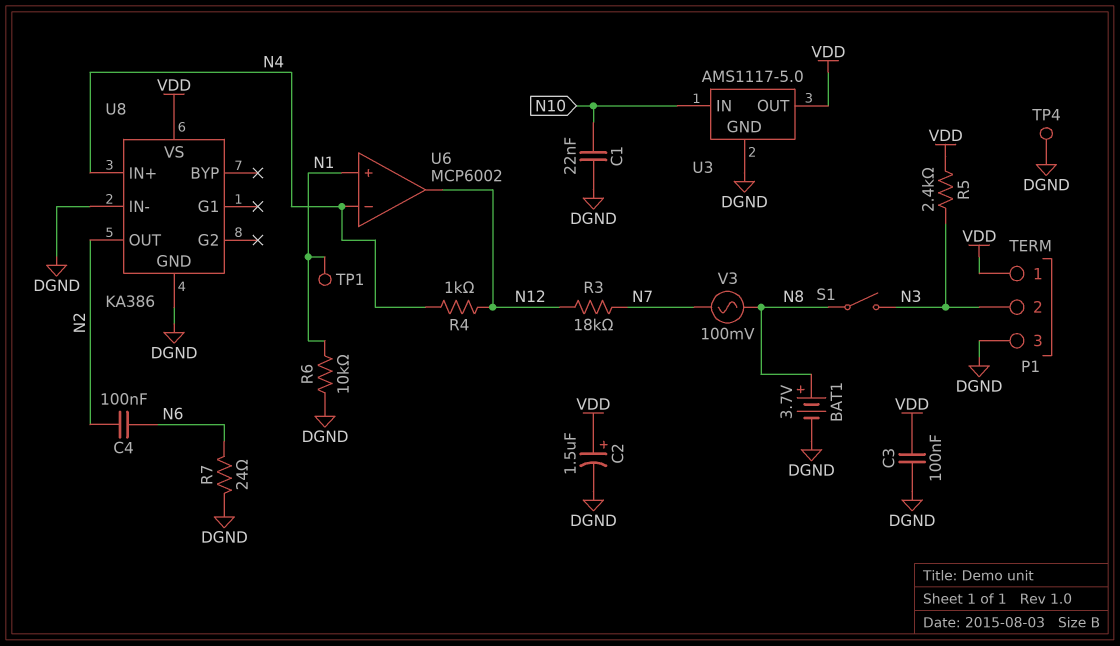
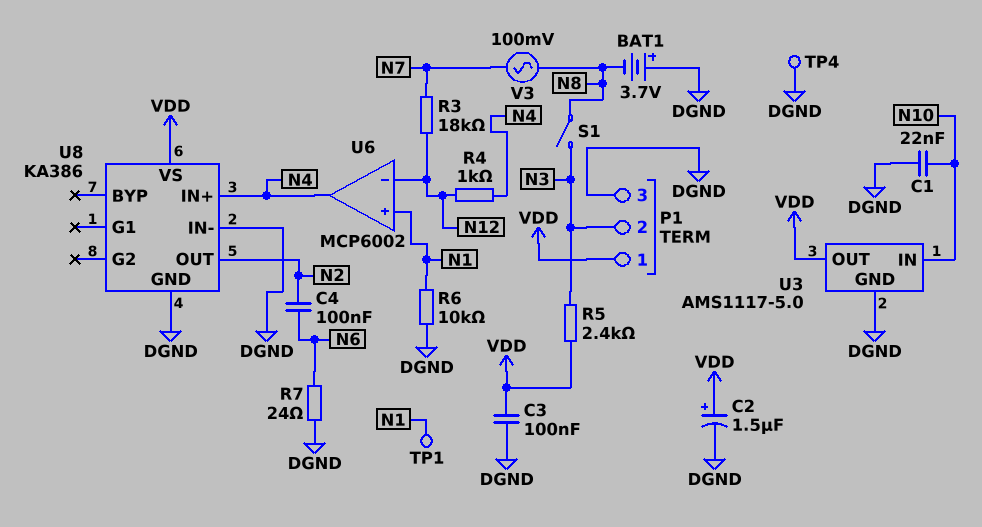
BAT1: 3.7V (plus N8, minus DGND) -> 3.7V (plus DGND, minus N8)
U6 pin in-: N4 -> N12
U6 pin out: N12 -> N4

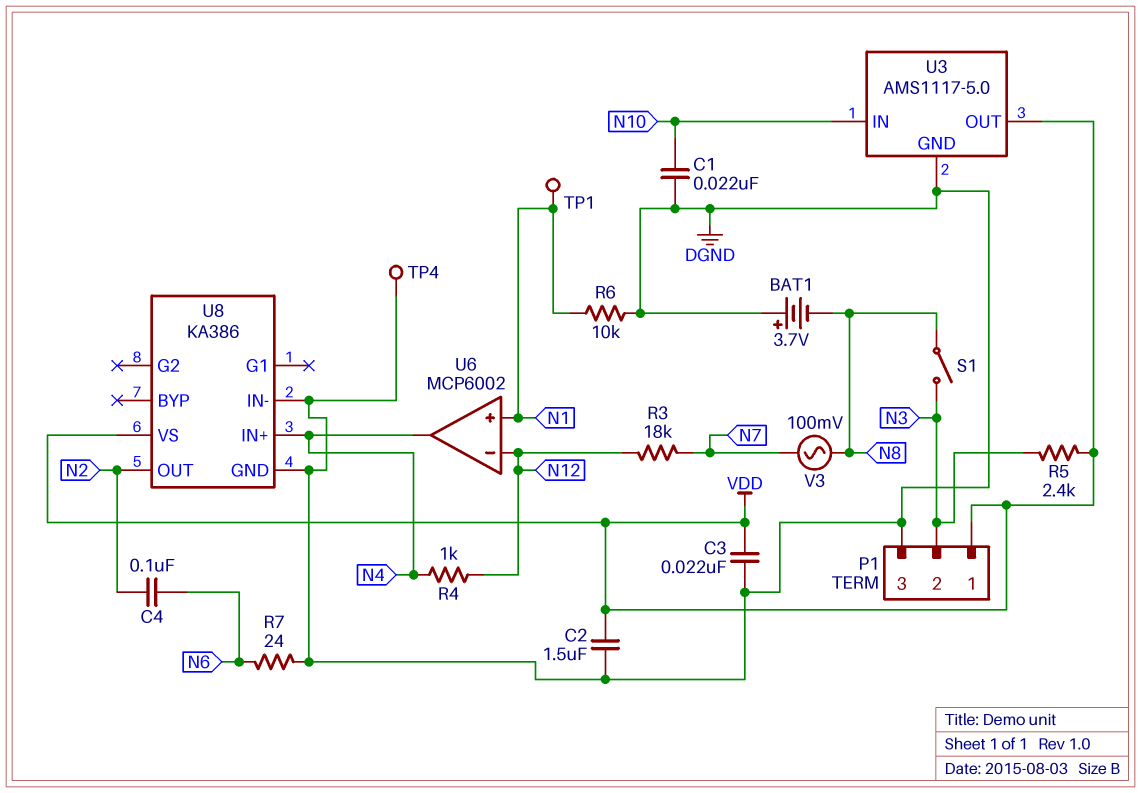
C2: 1.5uF (plus VDD, minus DGND) -> 1.5uF (DGND, VDD)
C3: 100nF (DGND, VDD) -> 22nF (DGND, VDD)

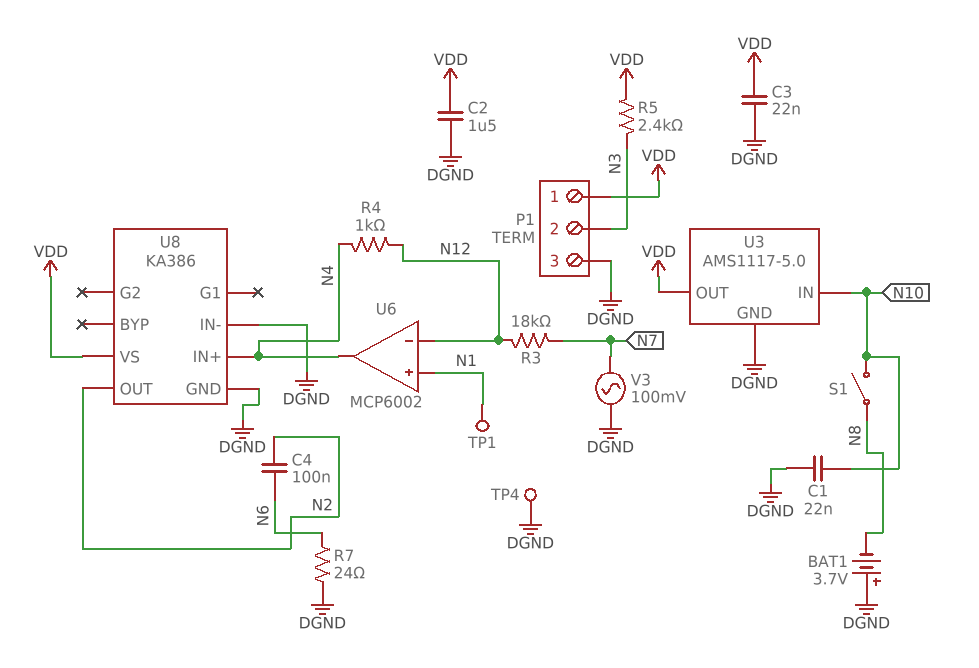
R6: 10k (DGND, N1) -> none
S1: switch (N3, N8) -> switch (N8, N10)
V3: AC 100mV (N7, N8) -> AC 100mV (DGND, N7)

